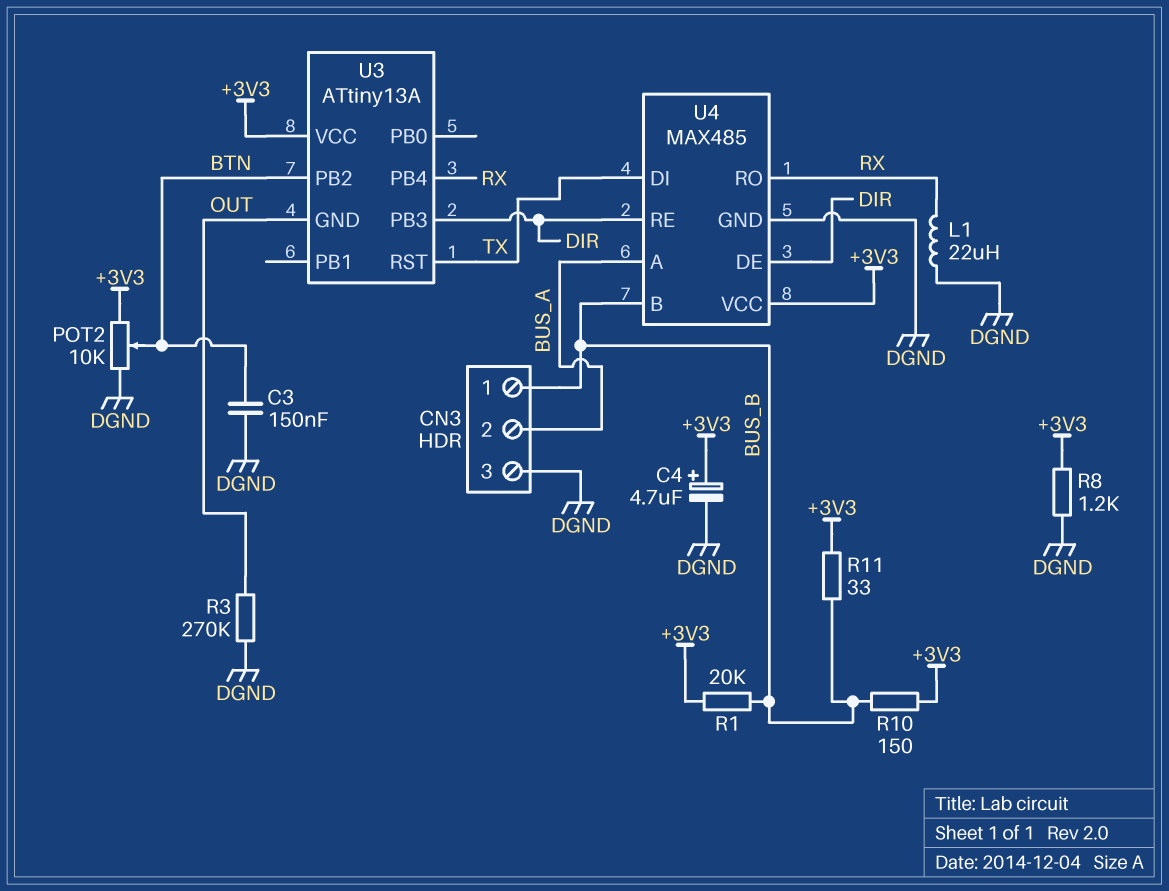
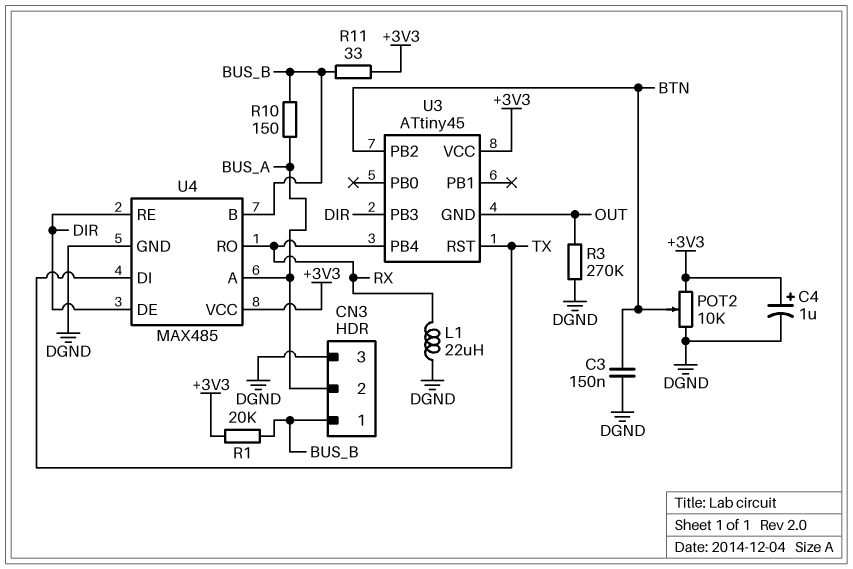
C4: 4.7uF (plus +3V3, minus DGND) -> 1uF (plus +3V3, minus DGND)
R8: 1.2k (+3V3, DGND) -> none
R10: 150 (+3V3, BUS_B) -> 150 (BUS_A, BUS_B)
U3: ATtiny13A -> ATtiny45

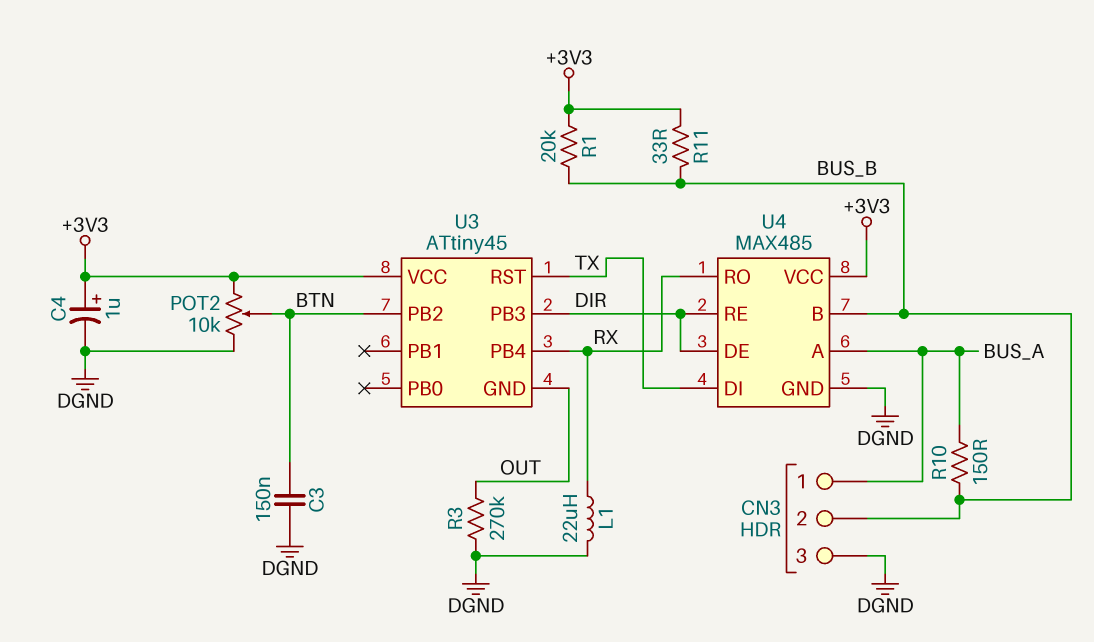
CN3 pin 1: BUS_B -> BUS_A
CN3 pin 2: BUS_A -> BUS_B

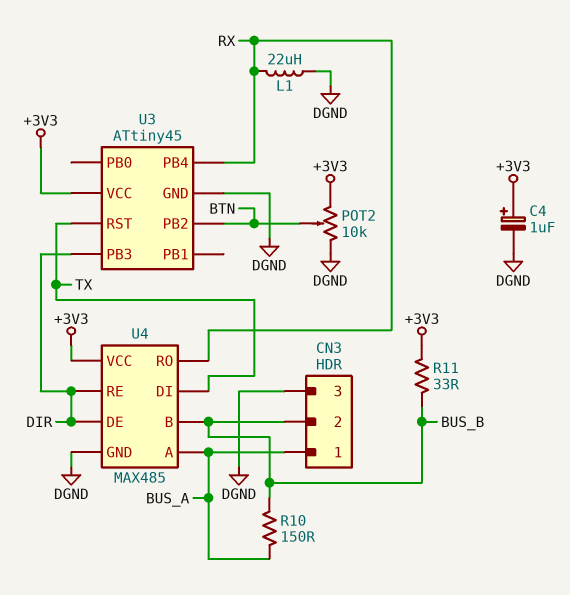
C3: 150nF (BTN, DGND) -> none
R1: 20k (+3V3, BUS_B) -> none
R3: 270k (DGND, OUT) -> none
U3 pin GND: OUT -> DGND

